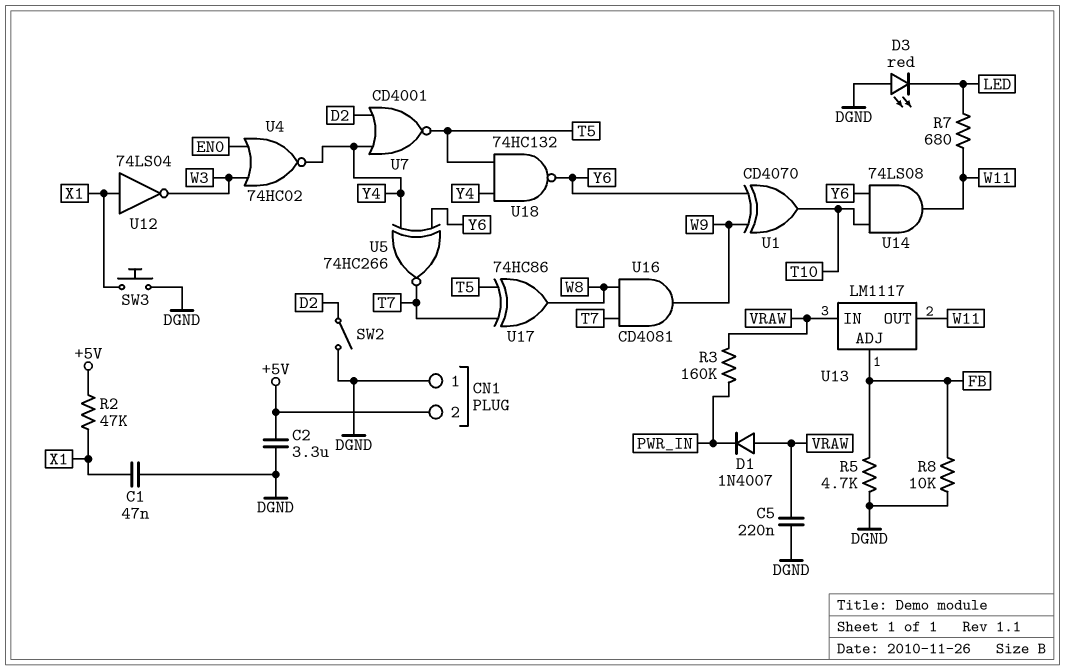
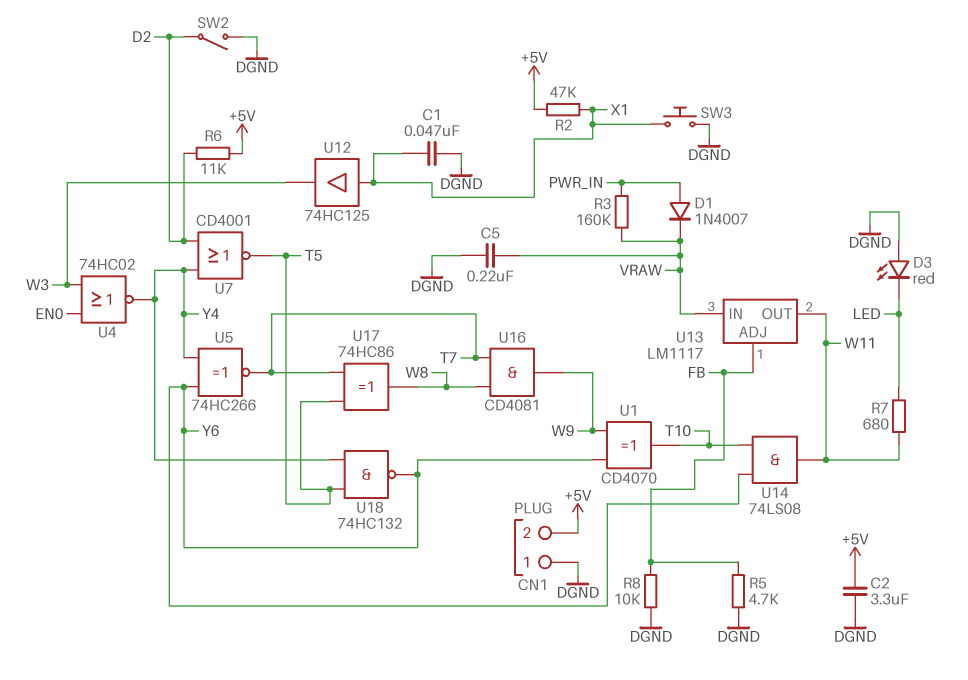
D1: diode 1N4007 (A VRAW, K PWR_IN) -> diode 1N4007 (A PWR_IN, K VRAW)
R6: none -> 11k (+5V, D2)
U12: NOT 74LS04 (in X1, out W3) -> buffer 74HC125 (in X1, out W3)

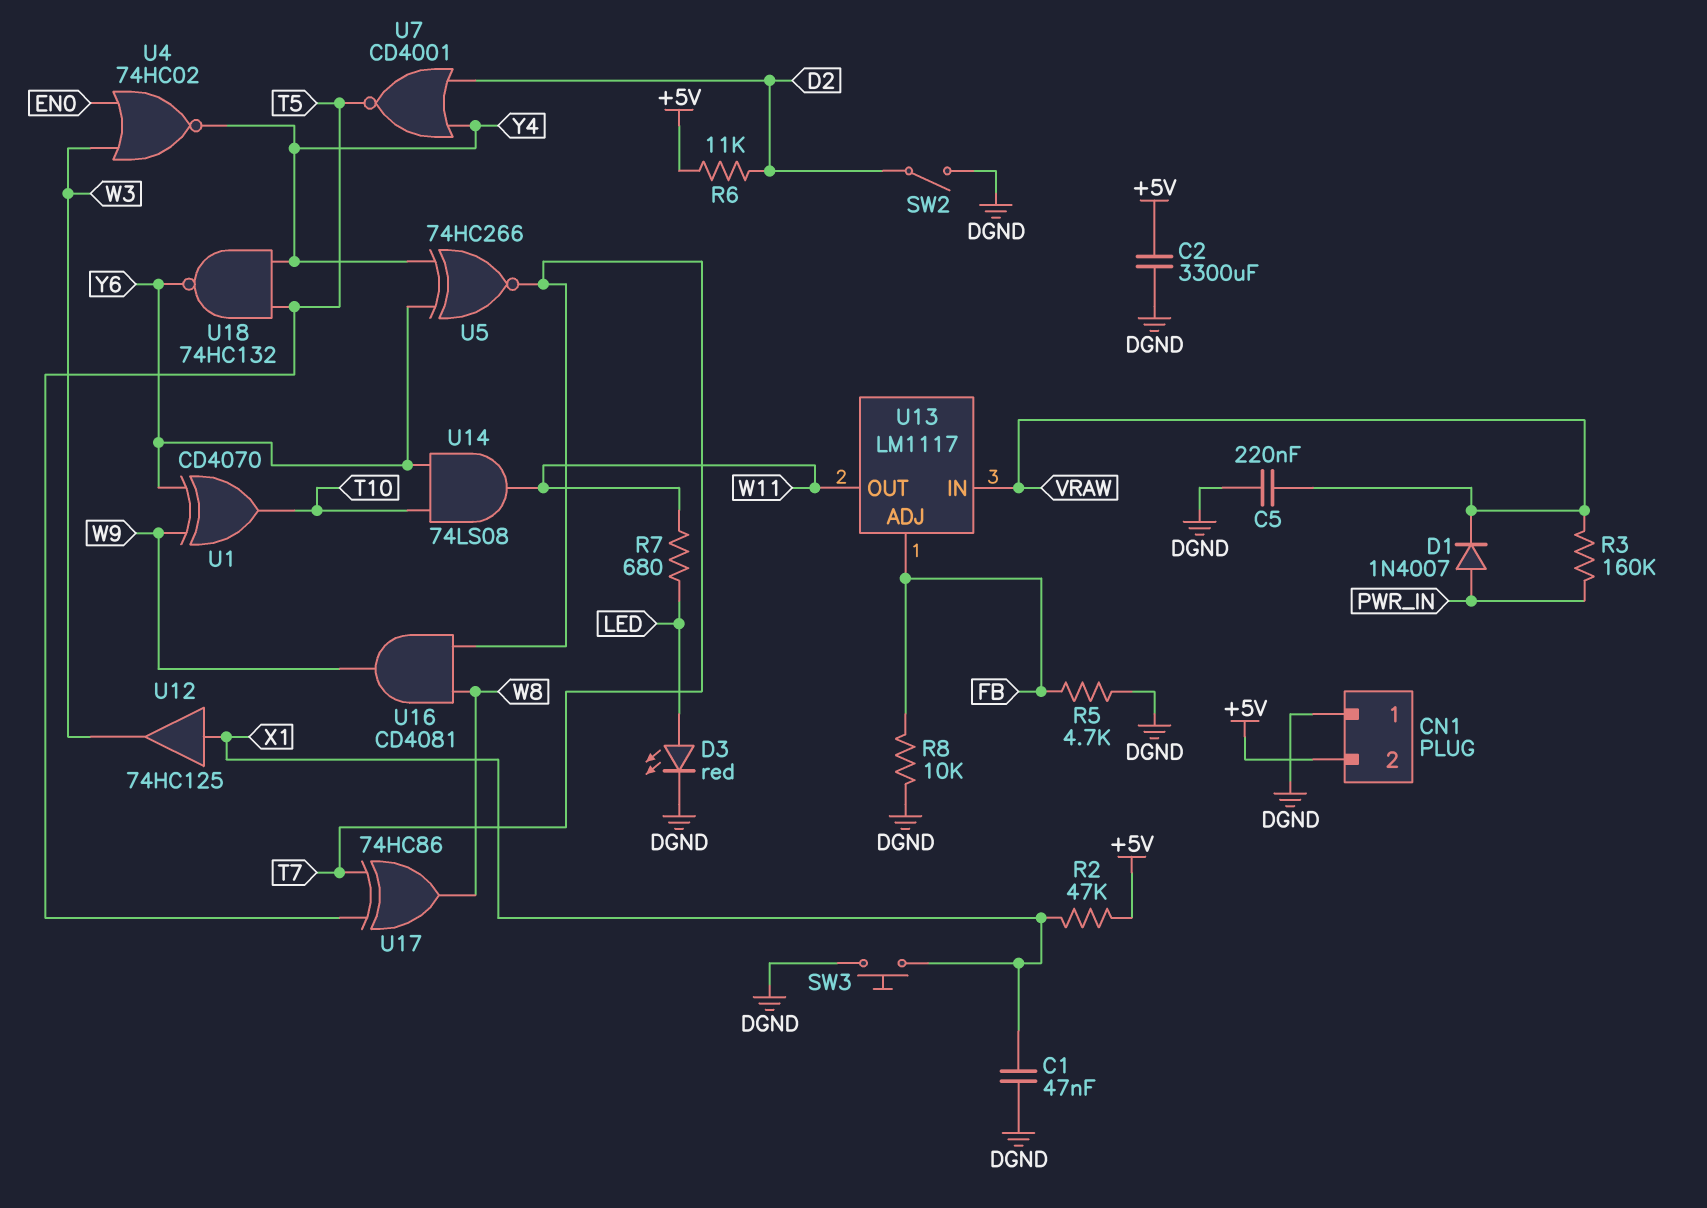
C2: 3.3uF (+5V, DGND) -> 3300uF (+5V, DGND)
D3: LED red (A DGND, K LED) -> LED red (A LED, K DGND)

